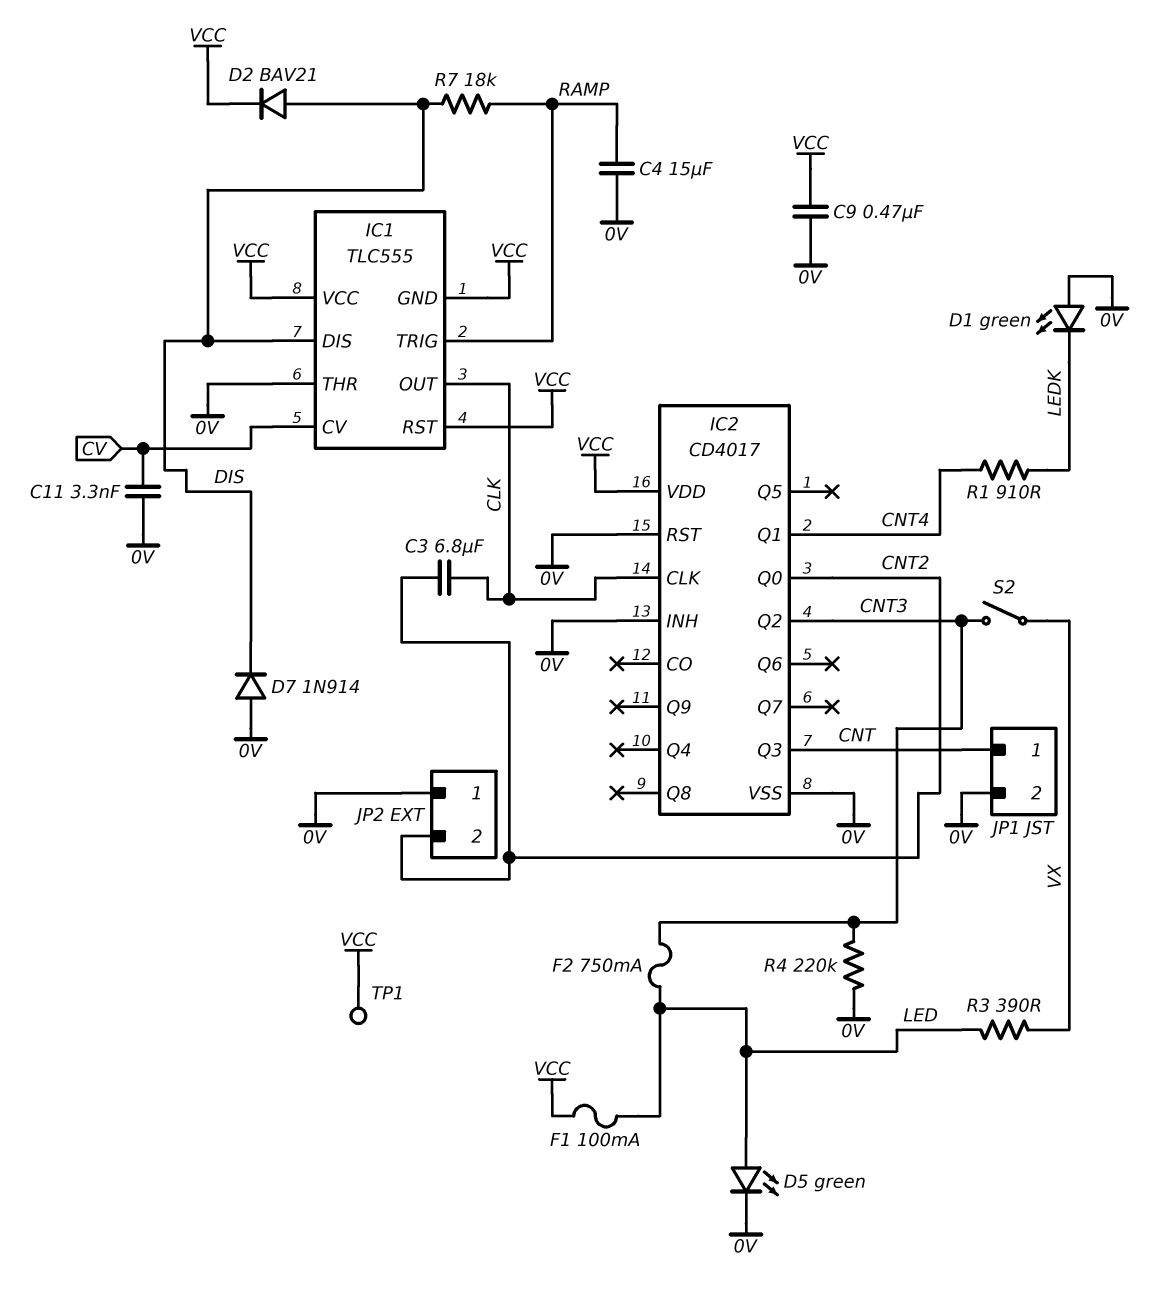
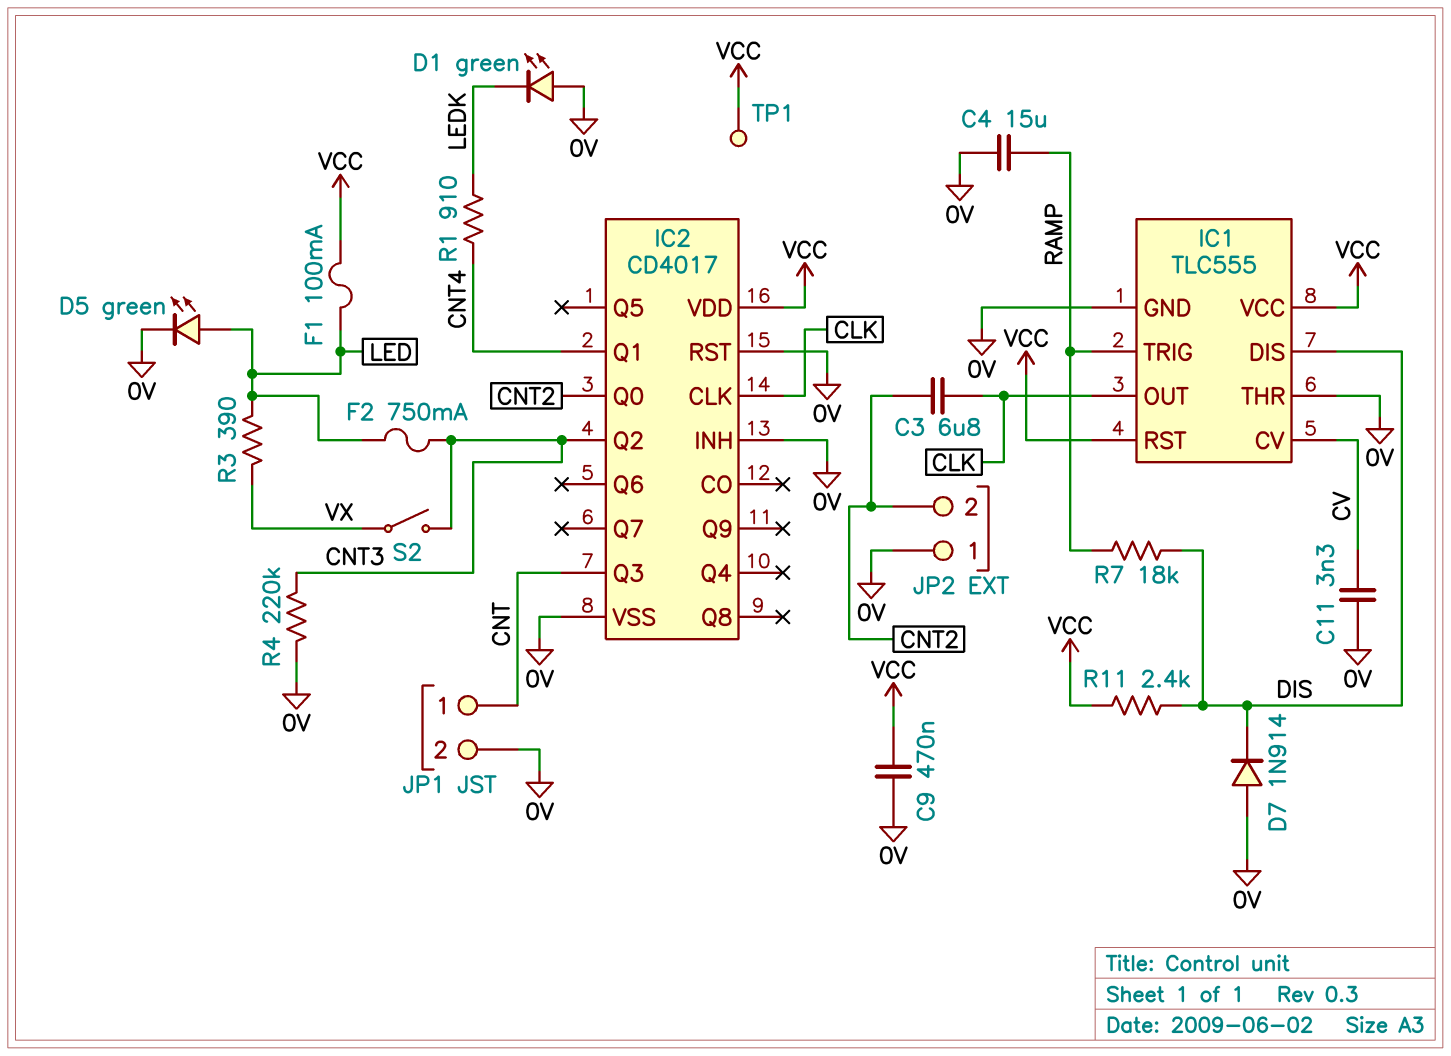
D2: diode BAV21 (A DIS, K VCC) -> none
IC1 pin GND: VCC -> 0V
R11: none -> 2.4k (DIS, VCC)

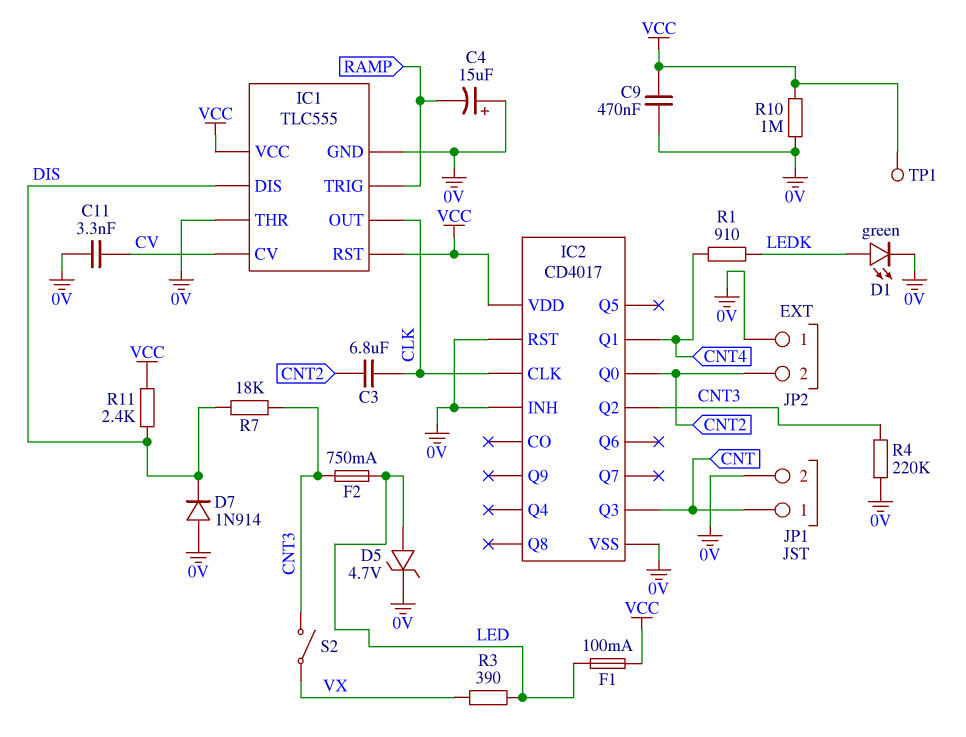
C4: 15uF (0V, RAMP) -> 15uF (plus 0V, minus RAMP)
D1: LED green (A 0V, K LEDK) -> LED green (A LEDK, K 0V)
D5: LED green (A LED, K 0V) -> zener 4.7V (A LED, K 0V)
R7: 18k (DIS, RAMP) -> 18k (CNT3, DIS)
R10: none -> 1M (0V, VCC)

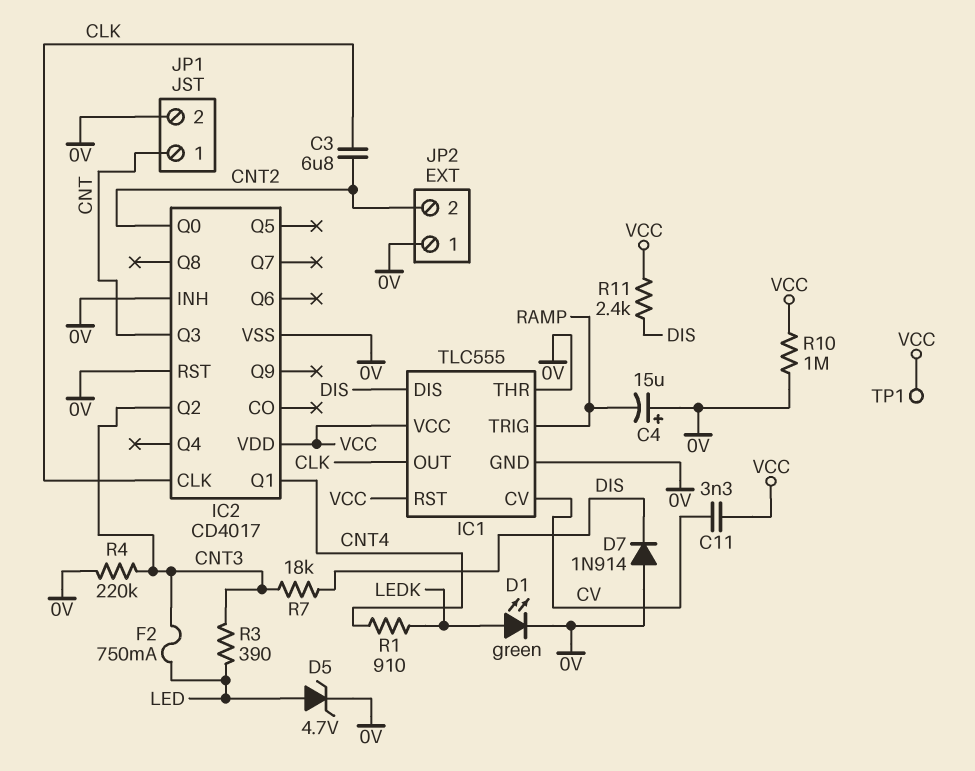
C9: 470nF (0V, VCC) -> none
C11: 3.3nF (0V, CV) -> 3.3nF (CV, VCC)
F1: 100mA (LED, VCC) -> none
R3: 390 (LED, VX) -> 390 (CNT3, LED)
S2: switch (CNT3, VX) -> none

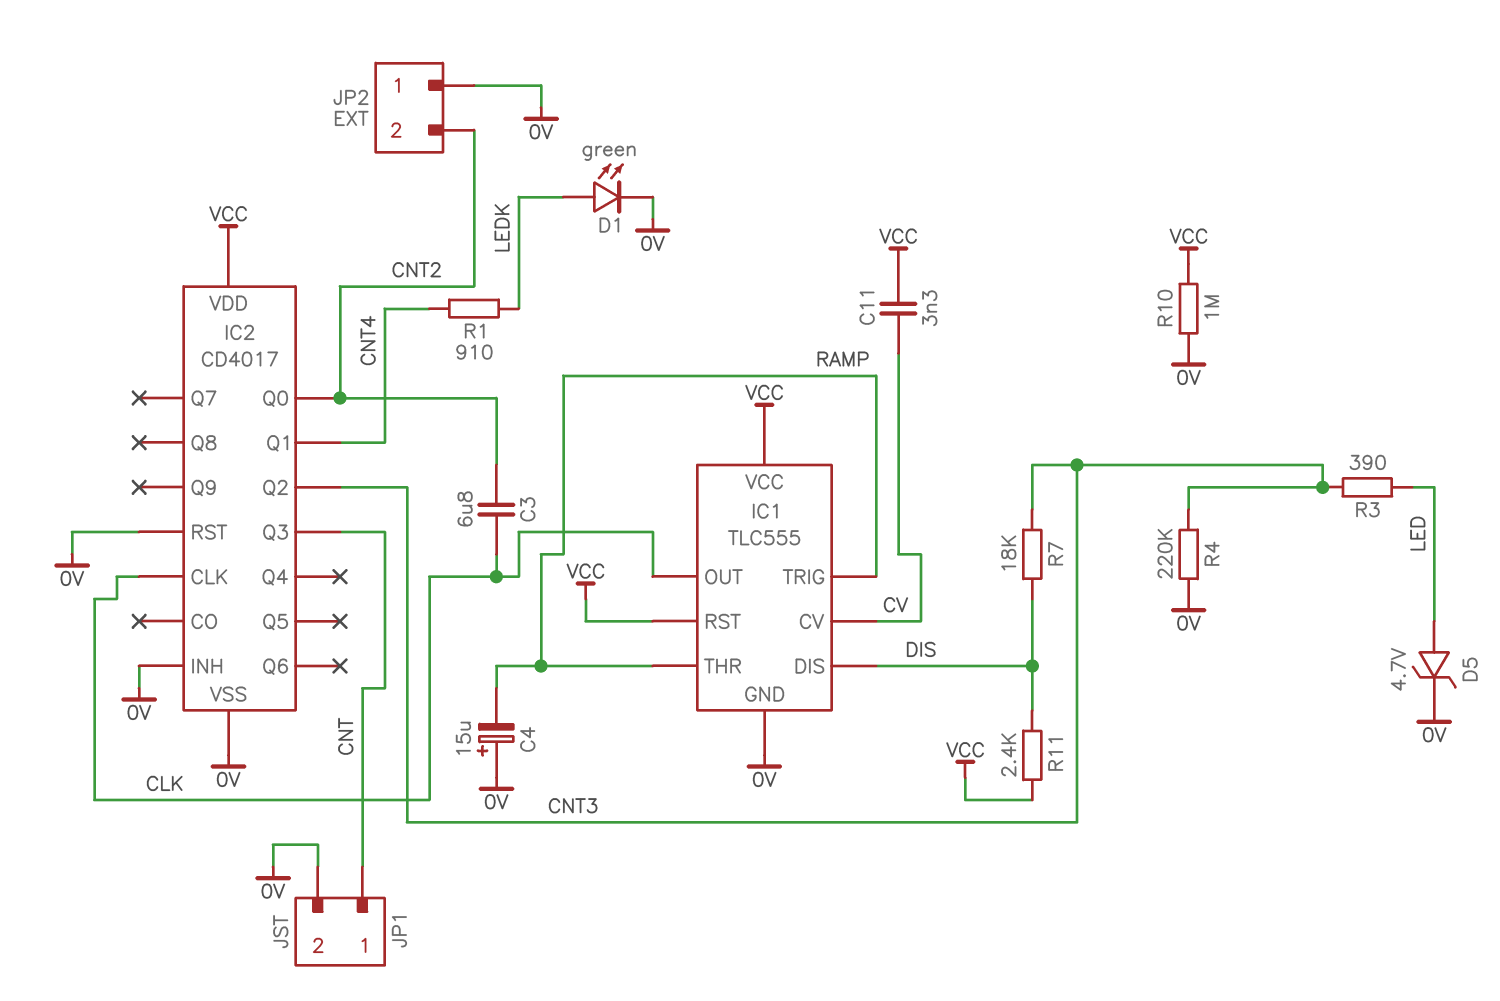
D7: diode 1N914 (A 0V, K DIS) -> none
F2: 750mA (CNT3, LED) -> none
IC1 pin THR: 0V -> RAMP
TP1: test point (VCC) -> none

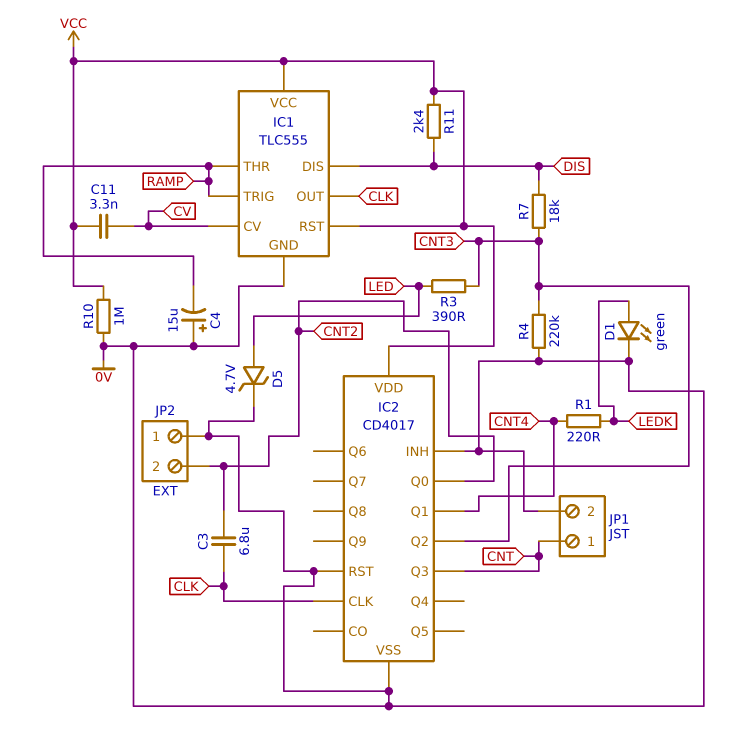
R1: 910 (CNT4, LEDK) -> 220 (CNT4, LEDK)

